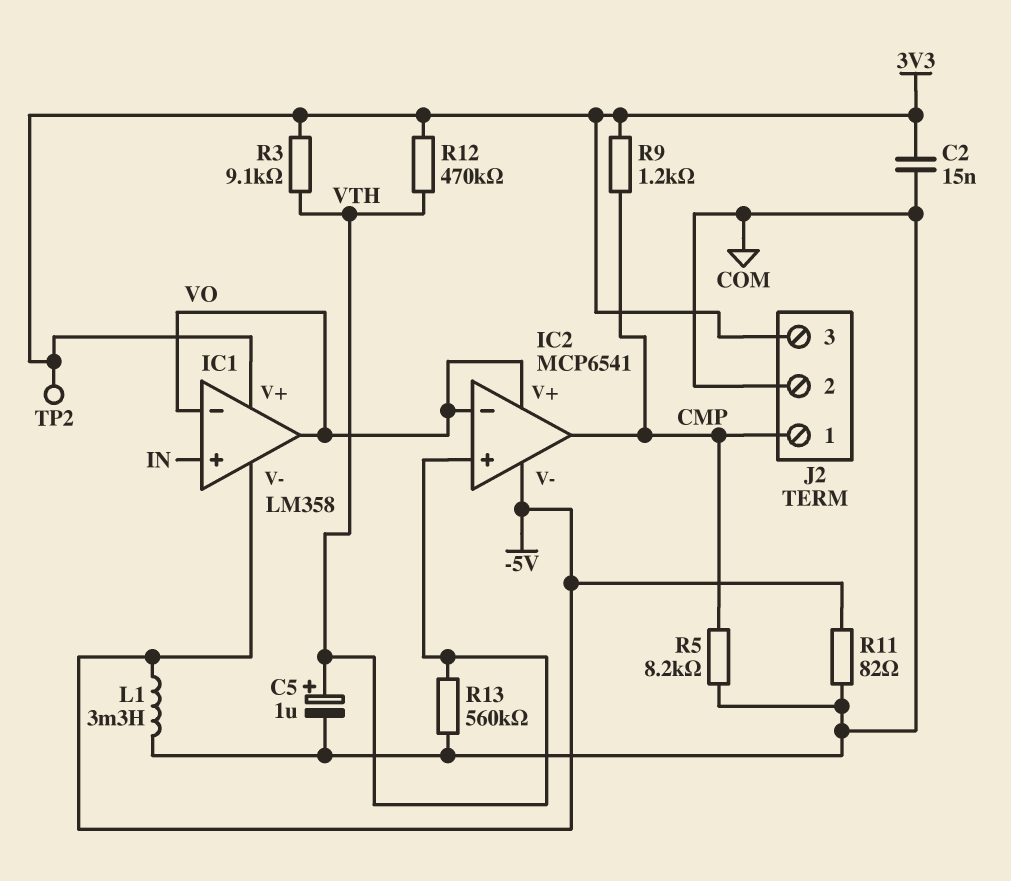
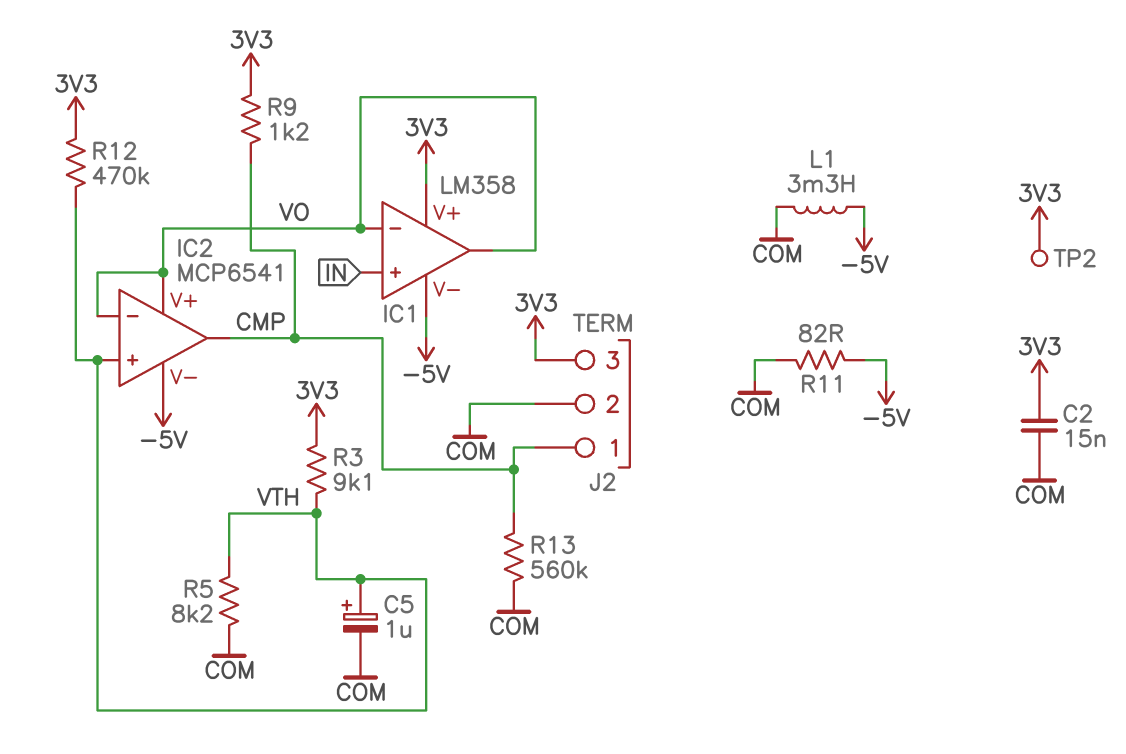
R5: 8.2k (CMP, COM) -> 8.2k (COM, VTH)
R13: 560k (COM, VTH) -> 560k (CMP, COM)

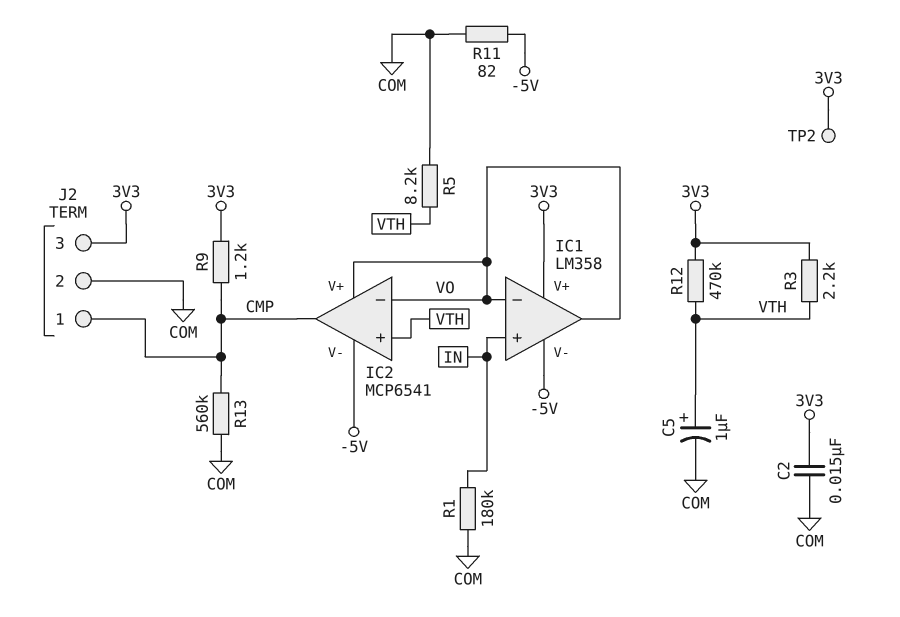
L1: 3.3mH (-5V, COM) -> none
R1: none -> 180k (COM, IN)
R3: 9.1k (3V3, VTH) -> 2.2k (3V3, VTH)

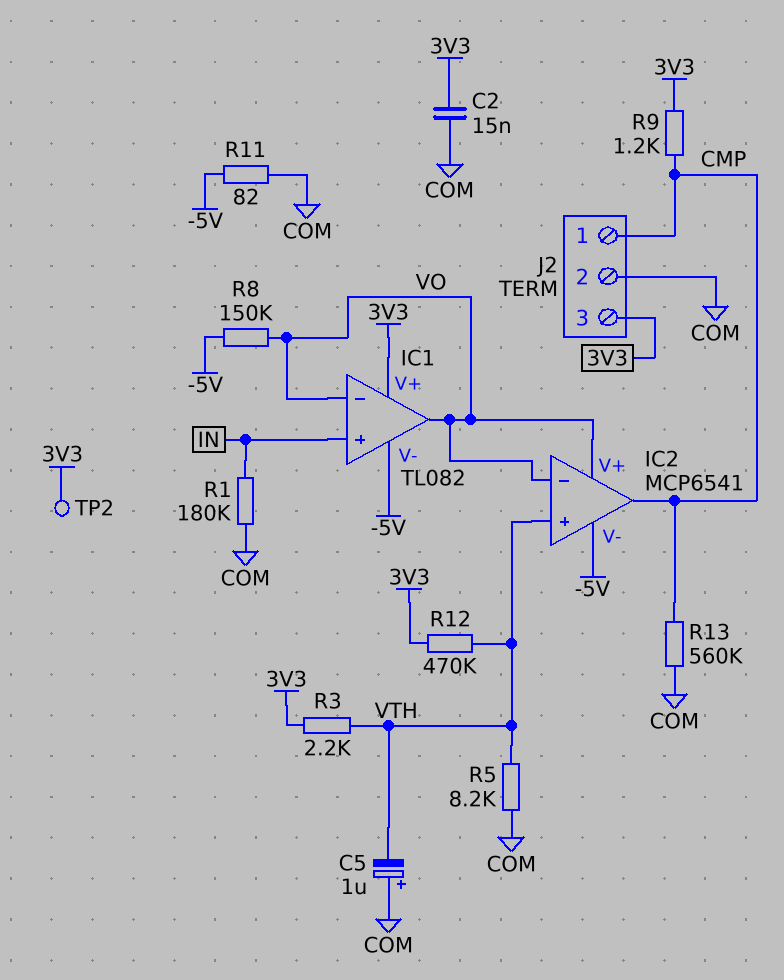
C5: 1uF (plus VTH, minus COM) -> 1uF (plus COM, minus VTH)
IC1: LM358 -> TL082
R8: none -> 150k (-5V, VO)

